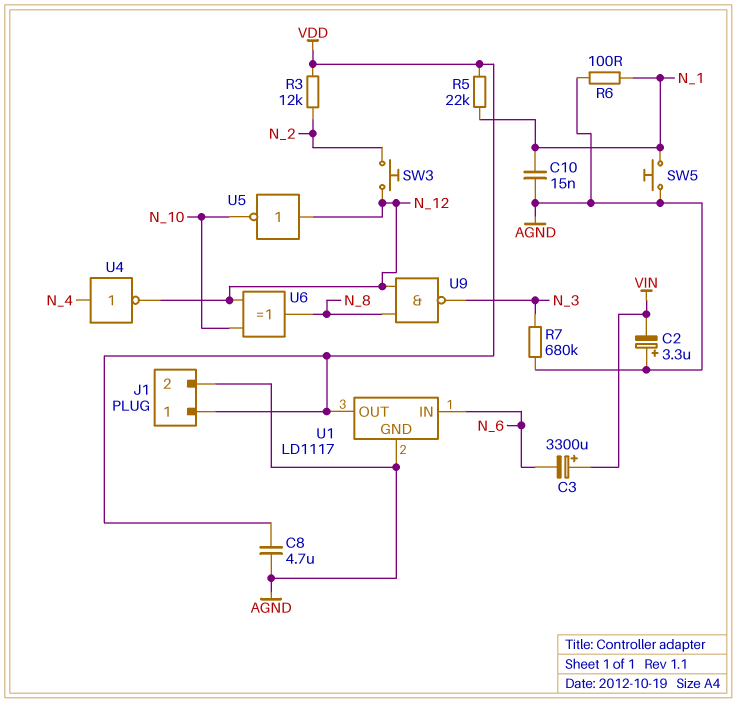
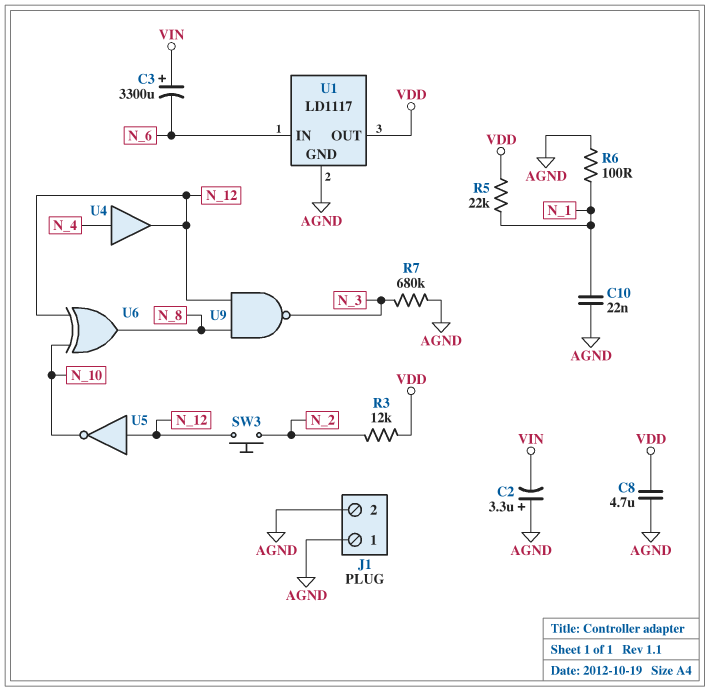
C10: 15nF (AGND, N_1) -> 22nF (AGND, N_1)
J1 pin 1: VDD -> AGND
SW5: button (AGND, N_1) -> none
U4: NOT (in N_4, out N_12) -> buffer (in N_4, out N_12)

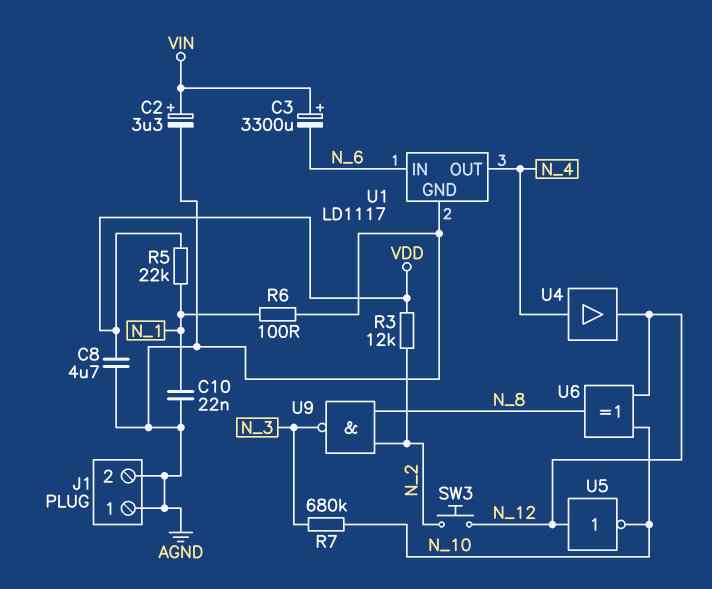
C2: 3.3uF (plus AGND, minus VIN) -> 3.3uF (plus VIN, minus AGND)
R7: 680k (AGND, N_3) -> 680k (N_3, N_10)
U1 pin OUT: VDD -> N_4
U9: NAND (in N_8, in N_12, out N_3) -> NAND (in N_2, in N_8, out N_3)

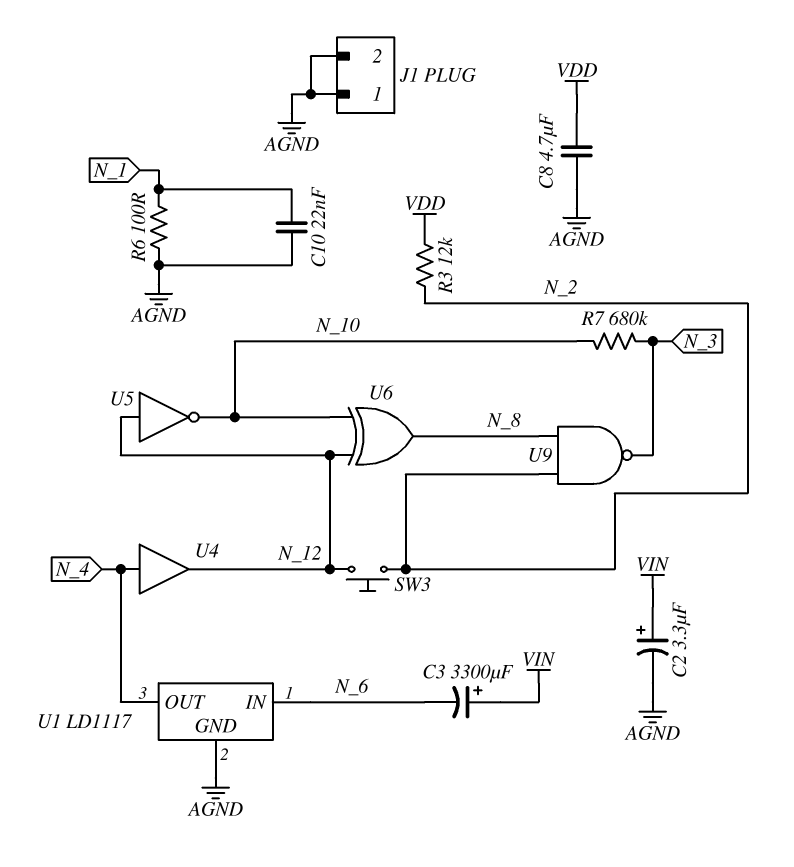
R5: 22k (N_1, VDD) -> none

